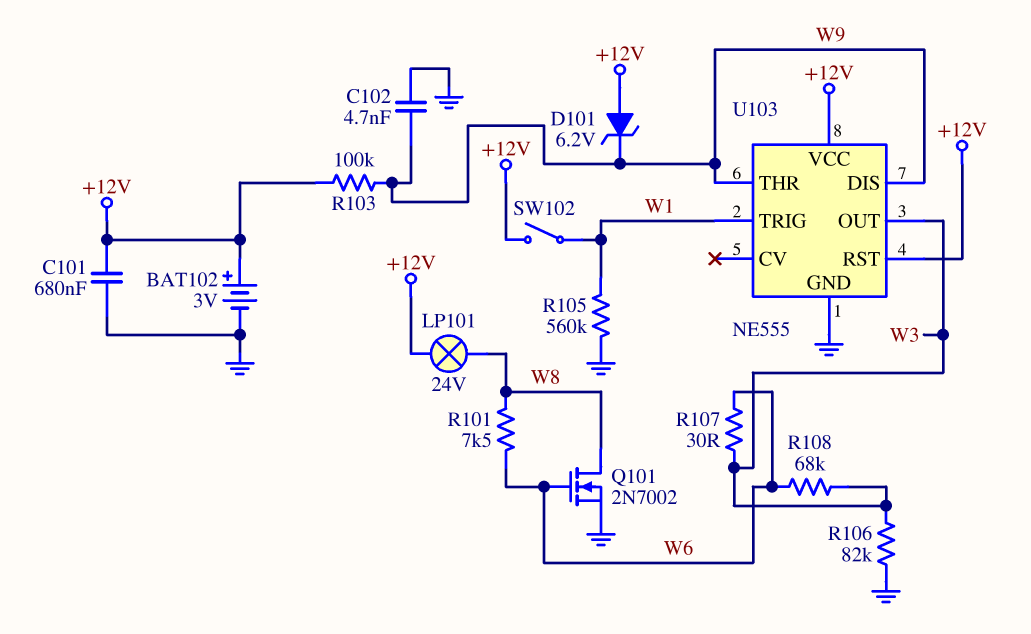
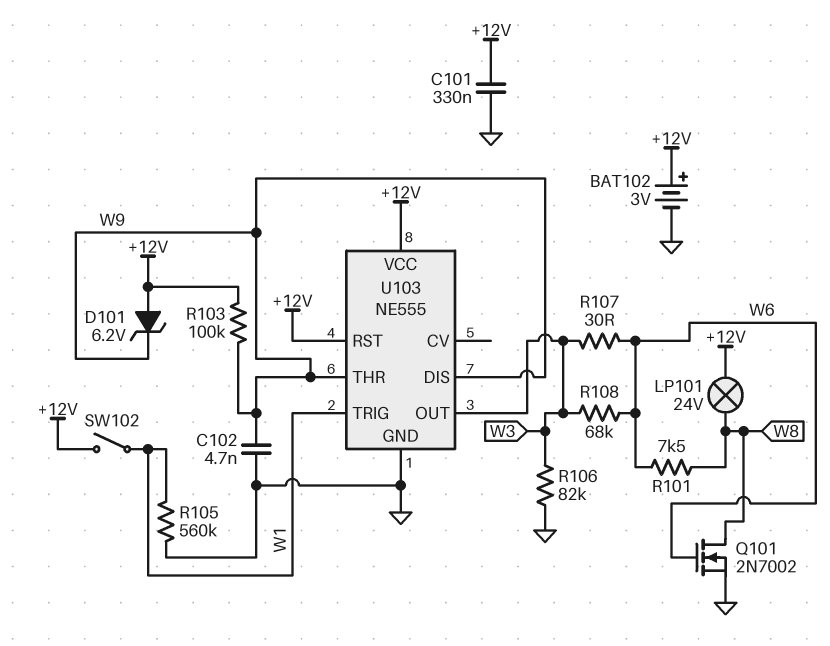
C101: 680nF (+12V, GND) -> 330nF (+12V, GND)

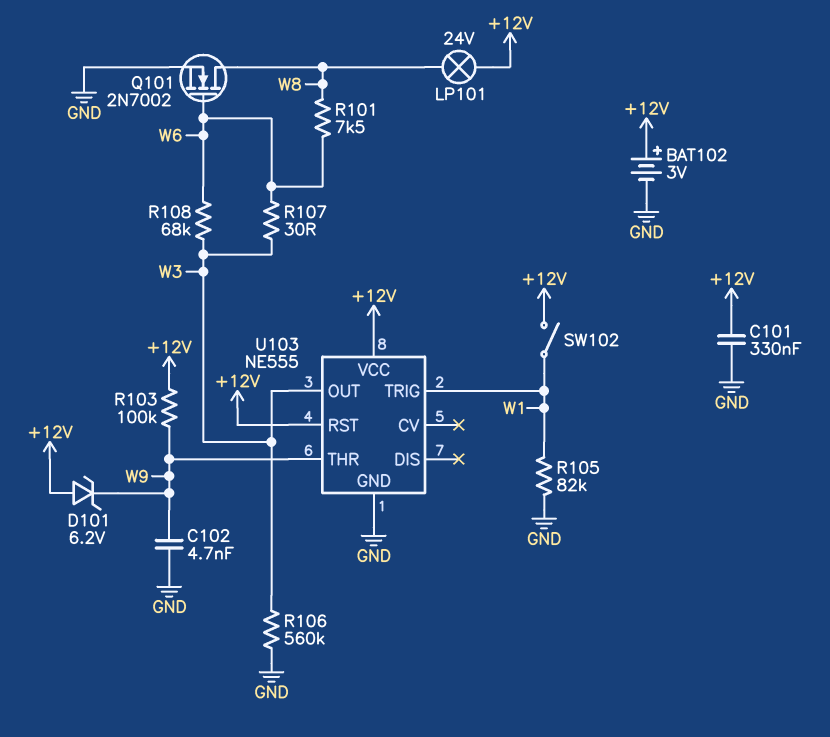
R105: 560k (GND, W1) -> 82k (GND, W1)
R106: 82k (GND, W3) -> 560k (GND, W3)
U103 pin DIS: W9 -> none

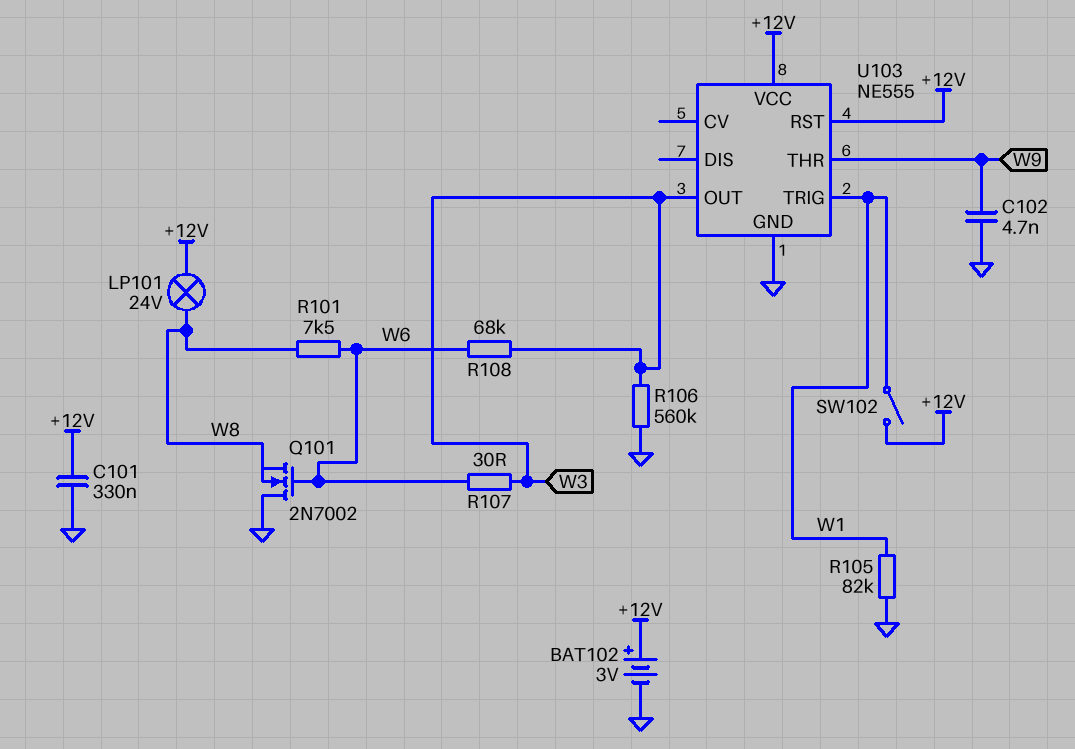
D101: zener 6.2V (A +12V, K W9) -> none
Q101: NMOS 2N7002 (G W6, D W8, S GND) -> NMOS 2N7002 (G W6, D GND, S W8)
R103: 100k (+12V, W9) -> none

